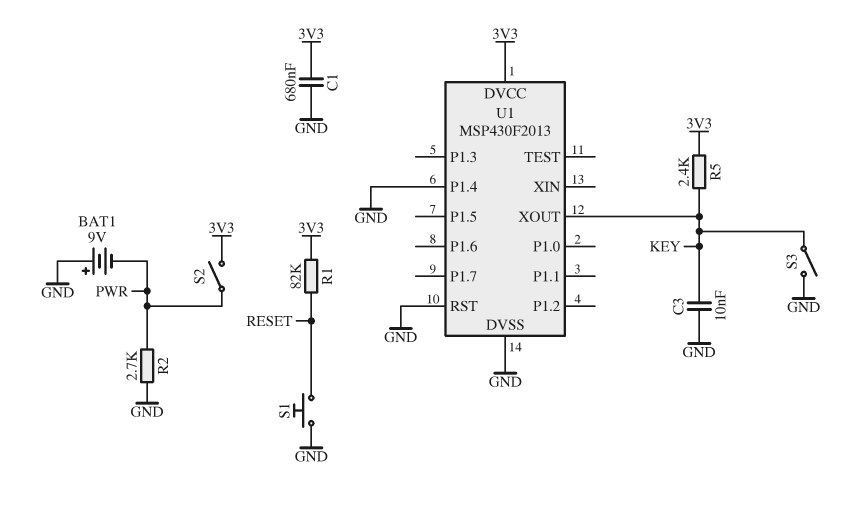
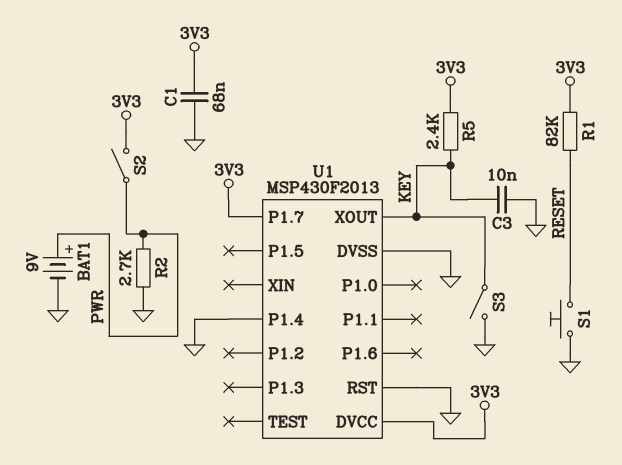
BAT1: 9V (plus GND, minus PWR) -> 9V (plus PWR, minus GND)
C1: 680nF (3V3, GND) -> 68nF (3V3, GND)
U1 pin P1.7: none -> 3V3

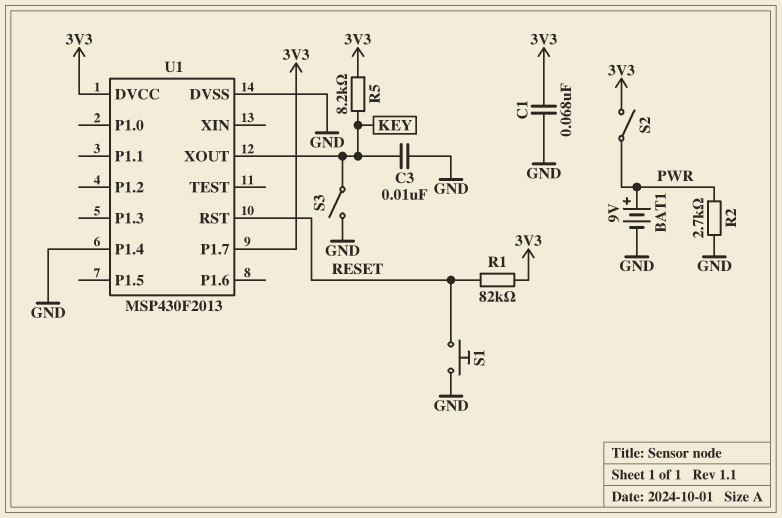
R5: 2.4k (3V3, KEY) -> 8.2k (3V3, KEY)
U1 pin RST: GND -> RESET

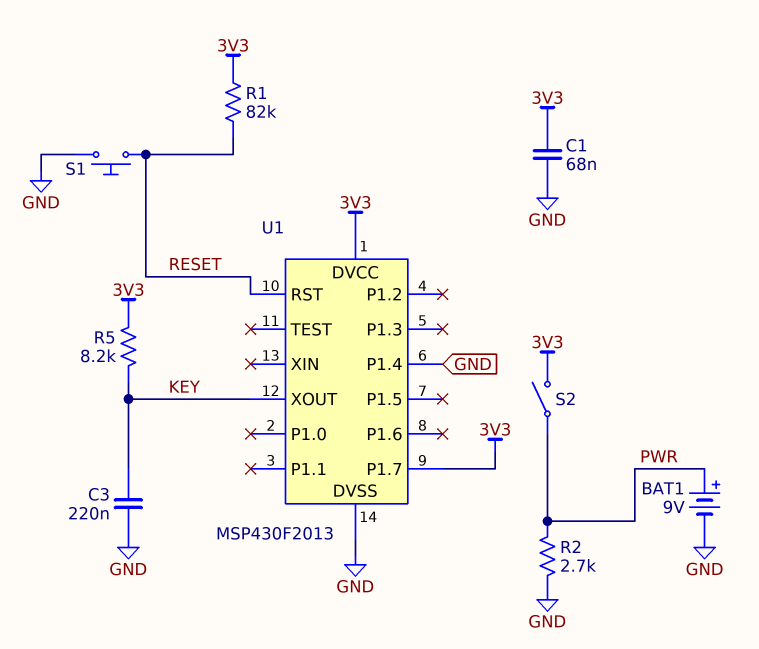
C3: 10nF (GND, KEY) -> 220nF (GND, KEY)
S3: switch (GND, KEY) -> none

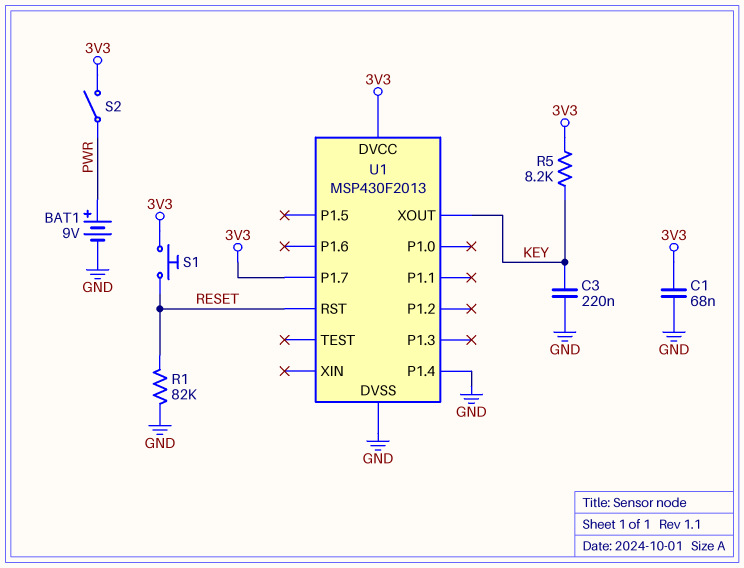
R1: 82k (3V3, RESET) -> 82k (GND, RESET)
R2: 2.7k (GND, PWR) -> none
S1: button (GND, RESET) -> button (3V3, RESET)

